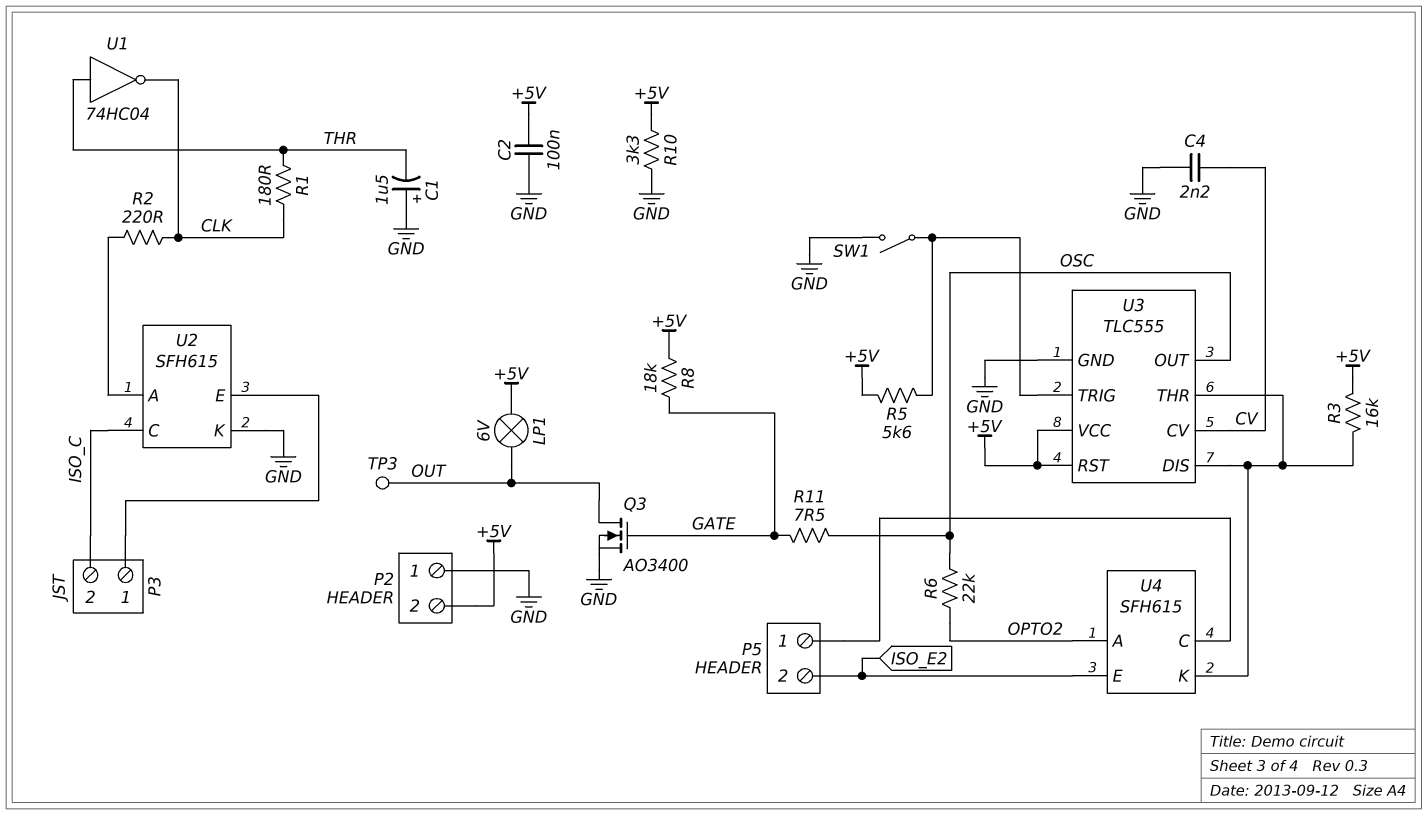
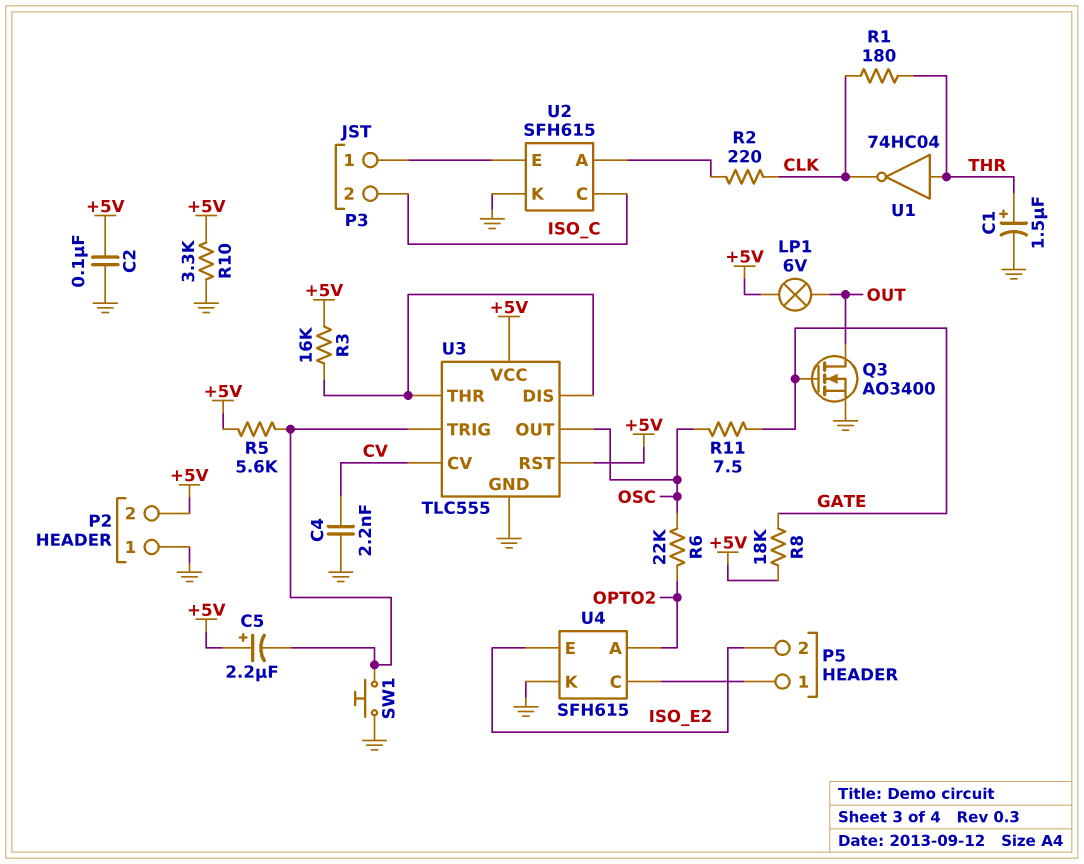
C1: 1.5uF (plus GND, minus THR) -> 1.5uF (plus THR, minus GND)
C5: none -> 2.2uF (plus +5V, minus U3/TRIG)
SW1: switch (GND, U3/TRIG) -> button (GND, U3/TRIG)
TP3: test point (OUT) -> none
U4 pin K: U3/DIS -> GND

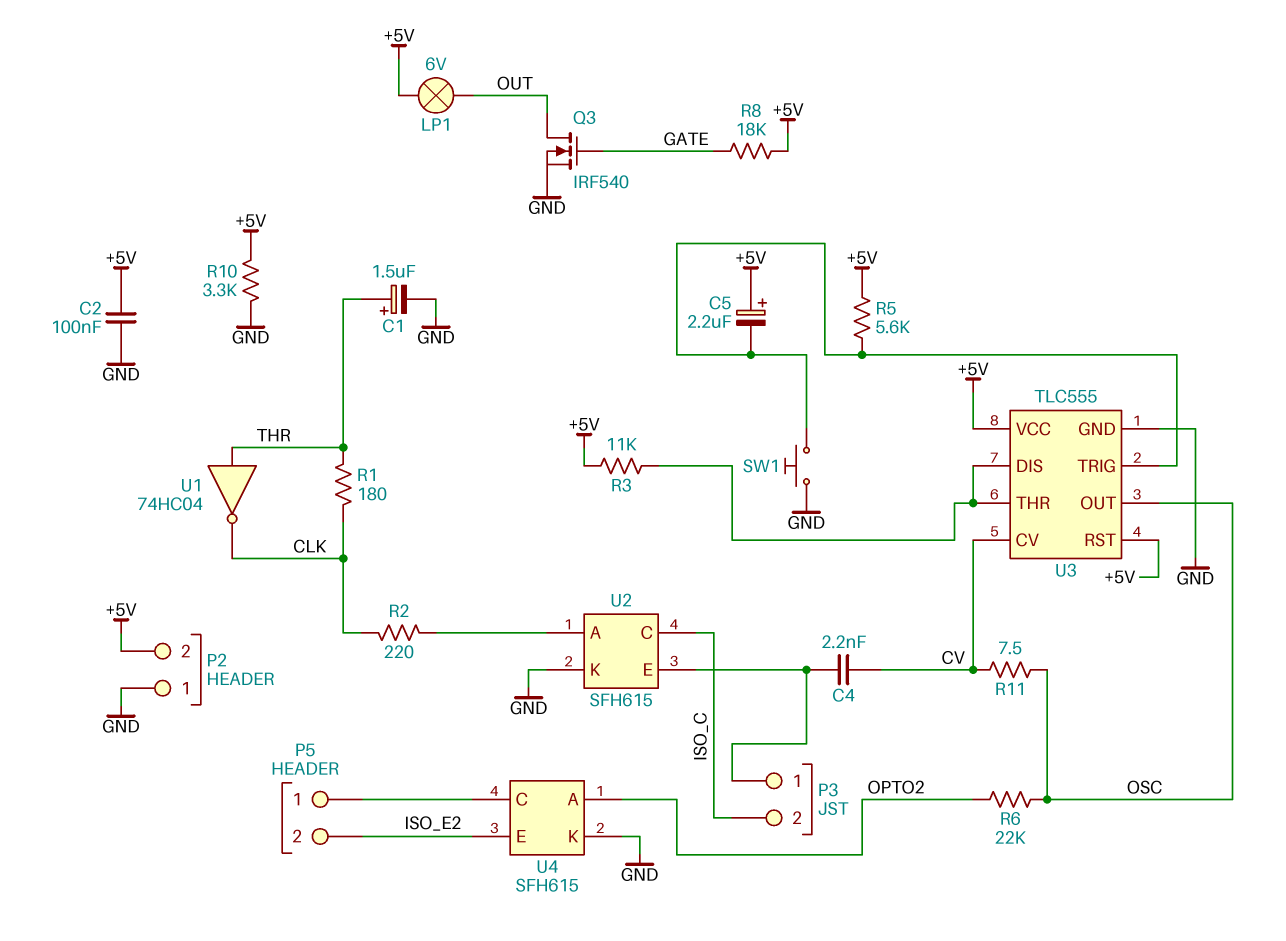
C4: 2.2nF (CV, GND) -> 2.2nF (CV, P3/1)
Q3: NMOS AO3400 (G GATE, D OUT, S GND) -> NMOS IRF540 (G GATE, D OUT, S GND)
R3: 16k (+5V, U3/DIS) -> 11k (+5V, U3/DIS)
R11: 7.5 (GATE, OSC) -> 7.5 (CV, OSC)

